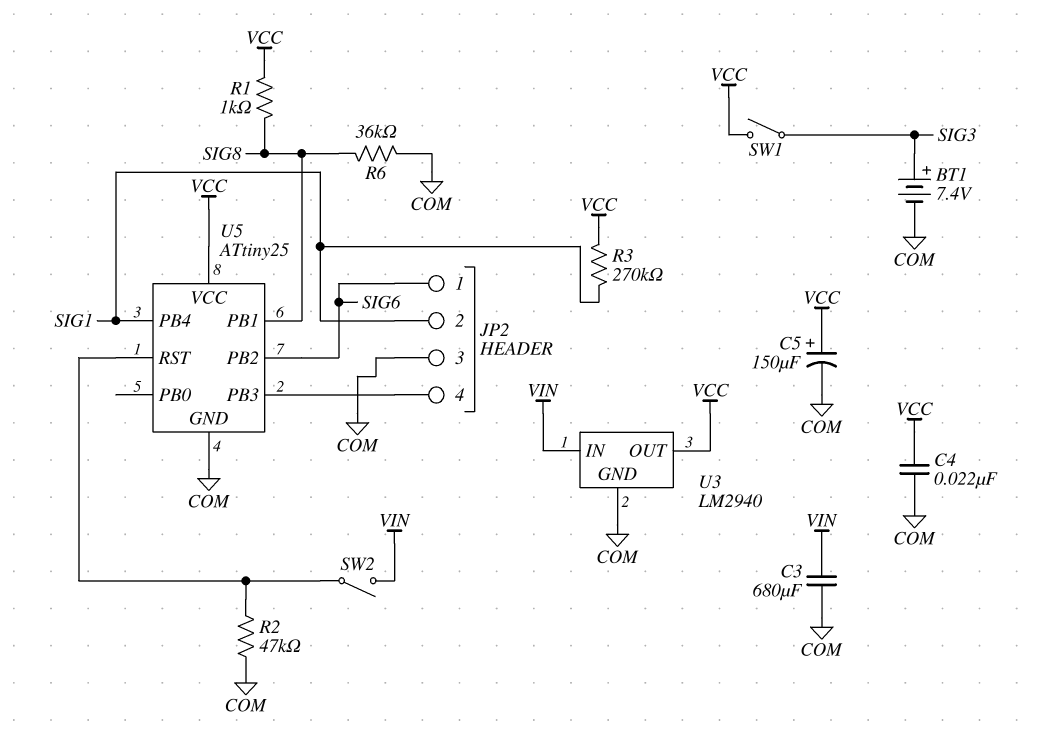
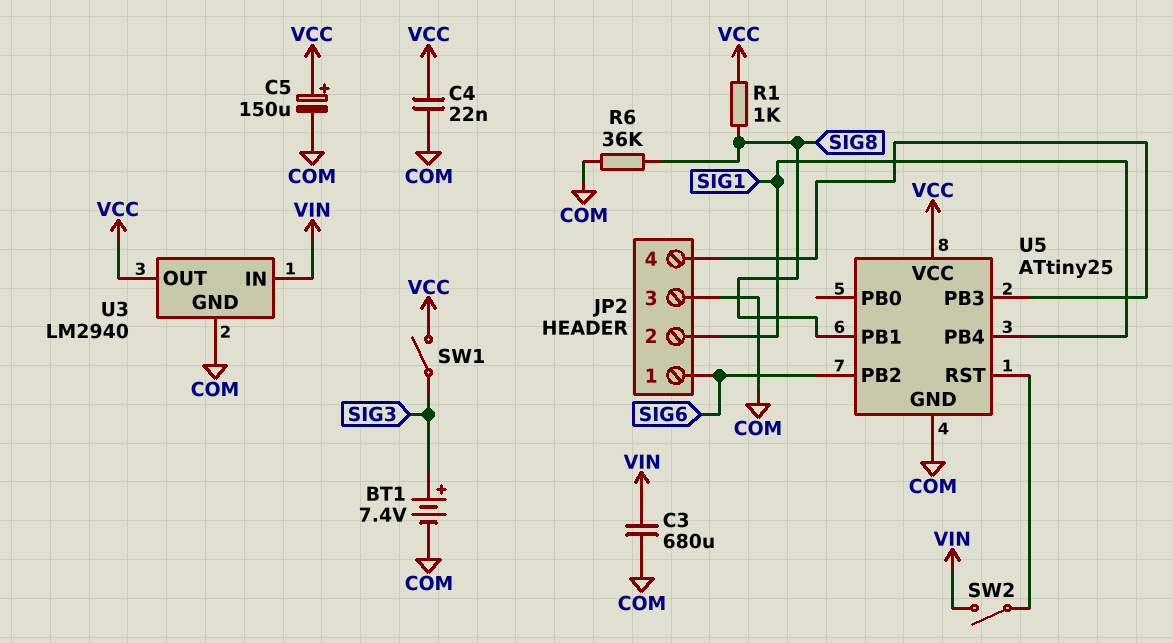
R2: 47k (COM, U5/RST) -> none
R3: 270k (SIG1, VCC) -> none

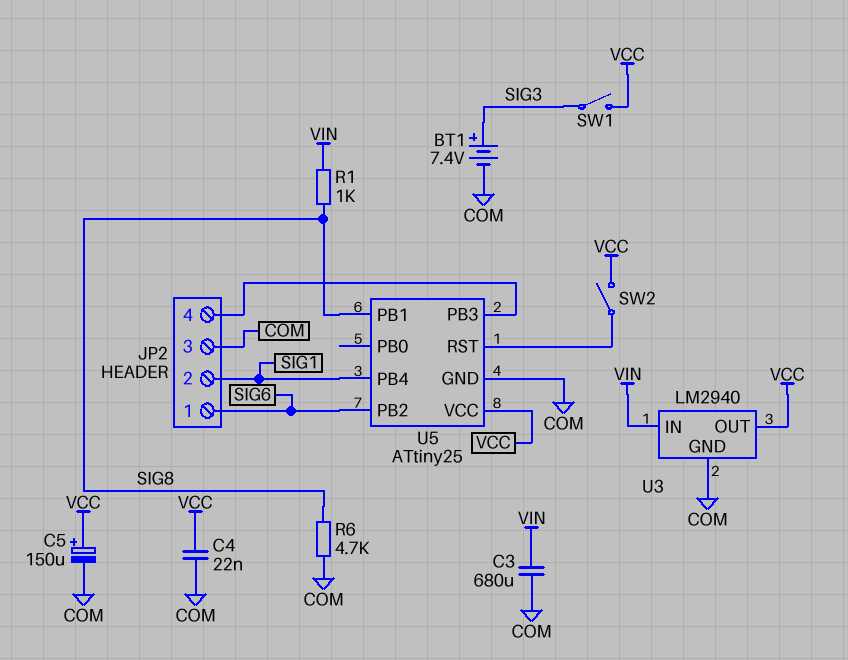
R1: 1k (SIG8, VCC) -> 1k (SIG8, VIN)
R6: 36k (COM, SIG8) -> 4.7k (COM, SIG8)
SW2: switch (U5/RST, VIN) -> switch (U5/RST, VCC)

